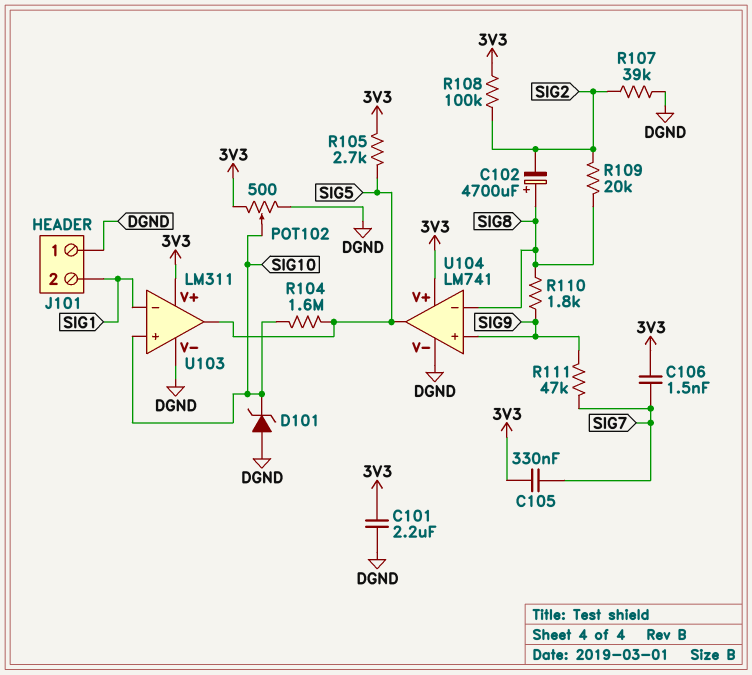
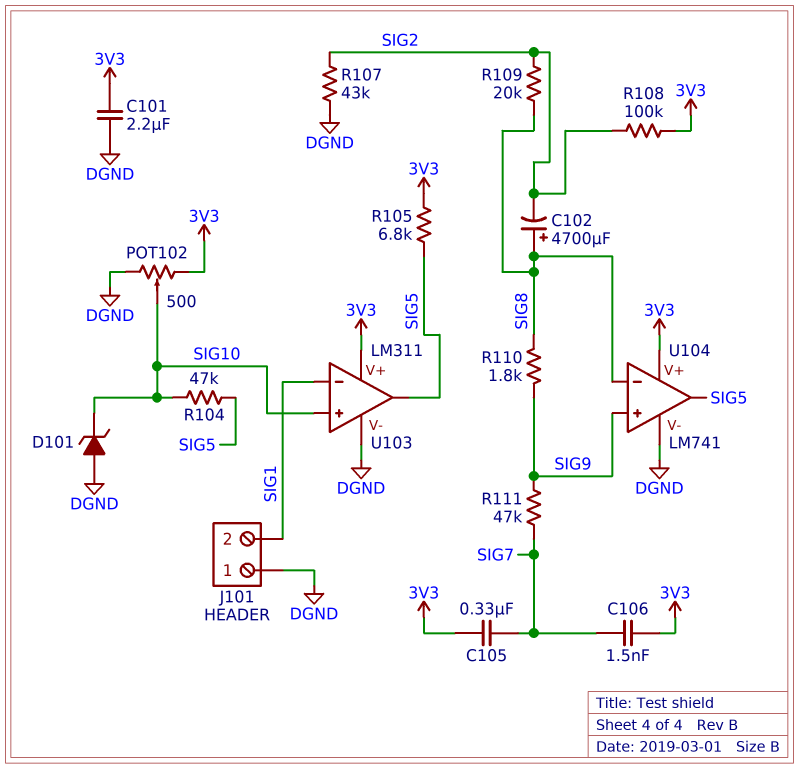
R104: 1.6M (SIG5, SIG10) -> 47k (SIG5, SIG10)
R105: 2.7k (3V3, SIG5) -> 6.8k (3V3, SIG5)
R107: 39k (DGND, SIG2) -> 43k (DGND, SIG2)

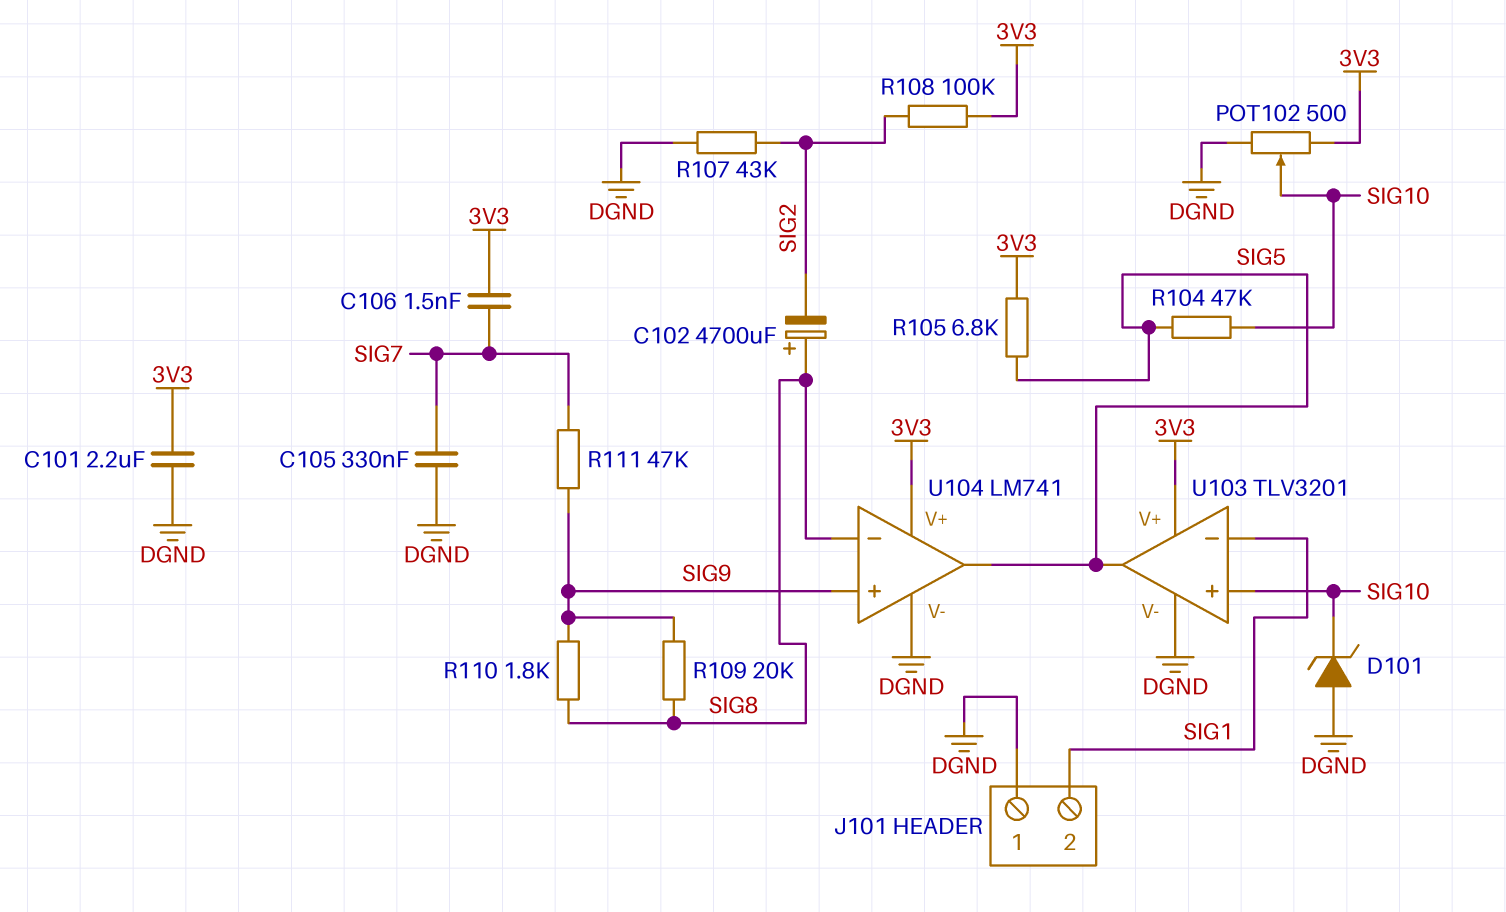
C105: 330nF (3V3, SIG7) -> 330nF (DGND, SIG7)
R109: 20k (SIG2, SIG8) -> 20k (SIG8, SIG9)
U103: LM311 -> TLV3201

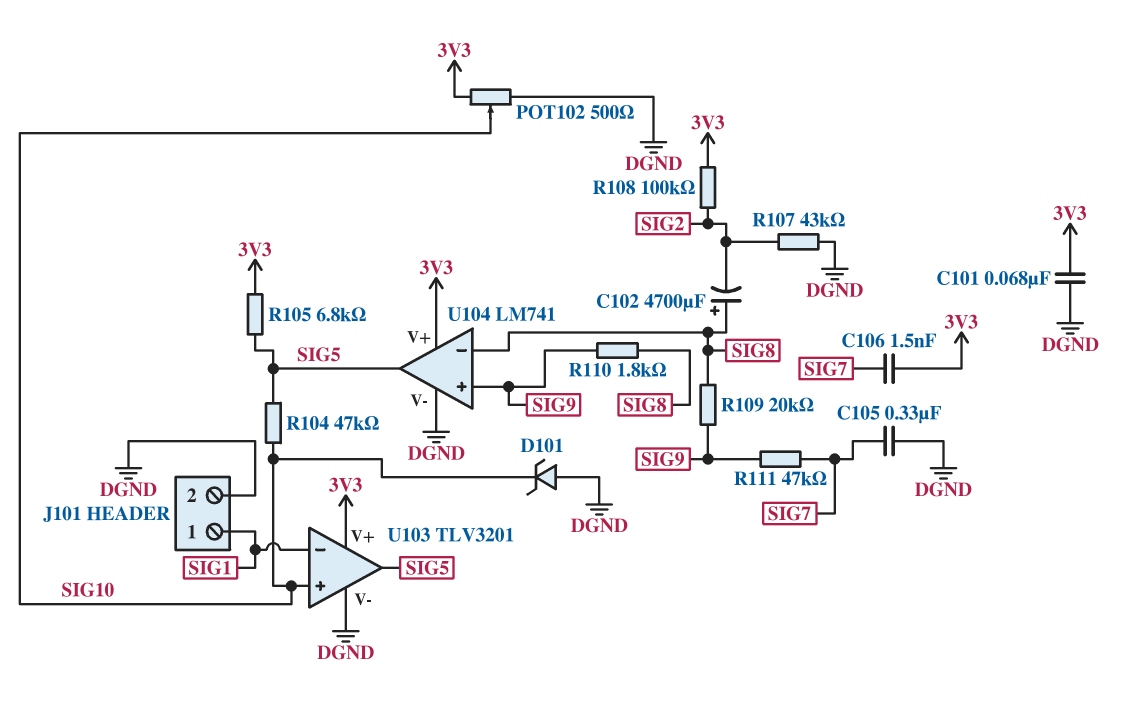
C101: 2.2uF (3V3, DGND) -> 68nF (3V3, DGND)
J101 pin 1: DGND -> SIG1
J101 pin 2: SIG1 -> DGND

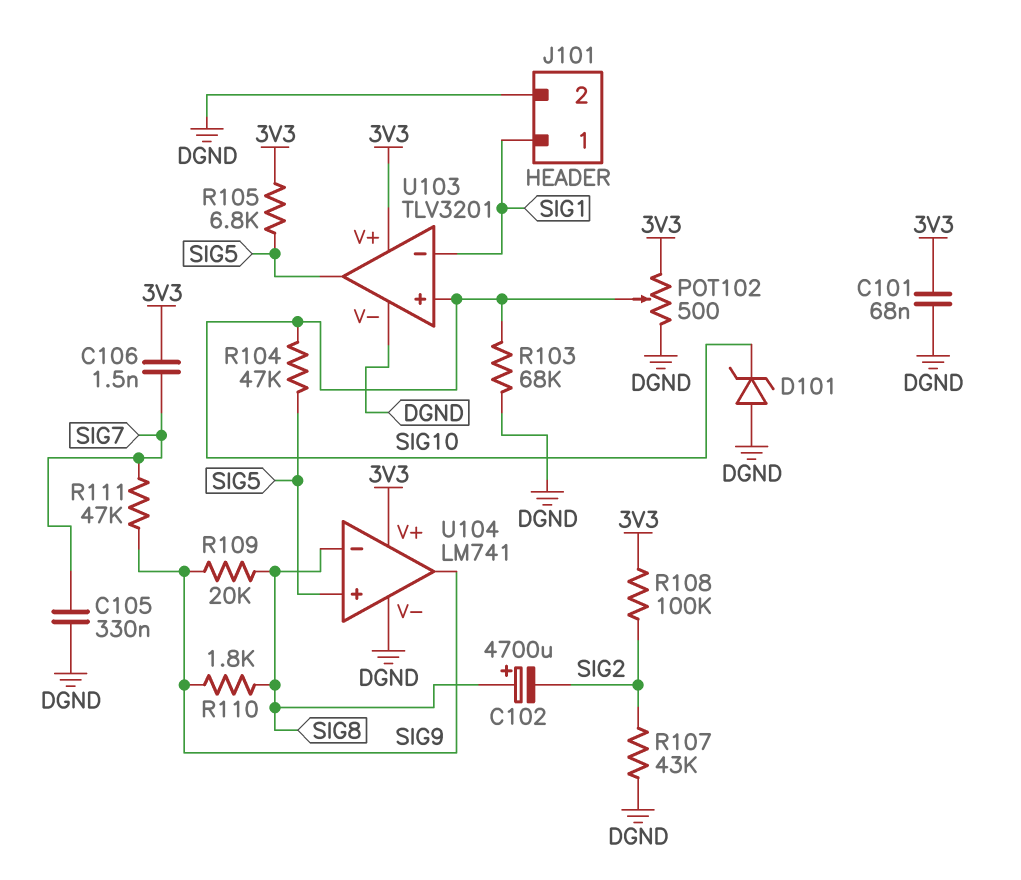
R103: none -> 68k (DGND, SIG10)
U104 pin in+: SIG9 -> SIG5
U104 pin out: SIG5 -> SIG9

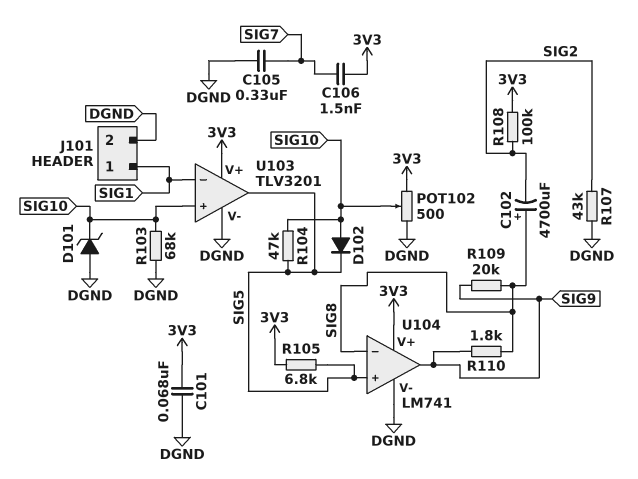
D102: none -> diode (A SIG10, K SIG5)
R111: 47k (SIG7, SIG9) -> none

